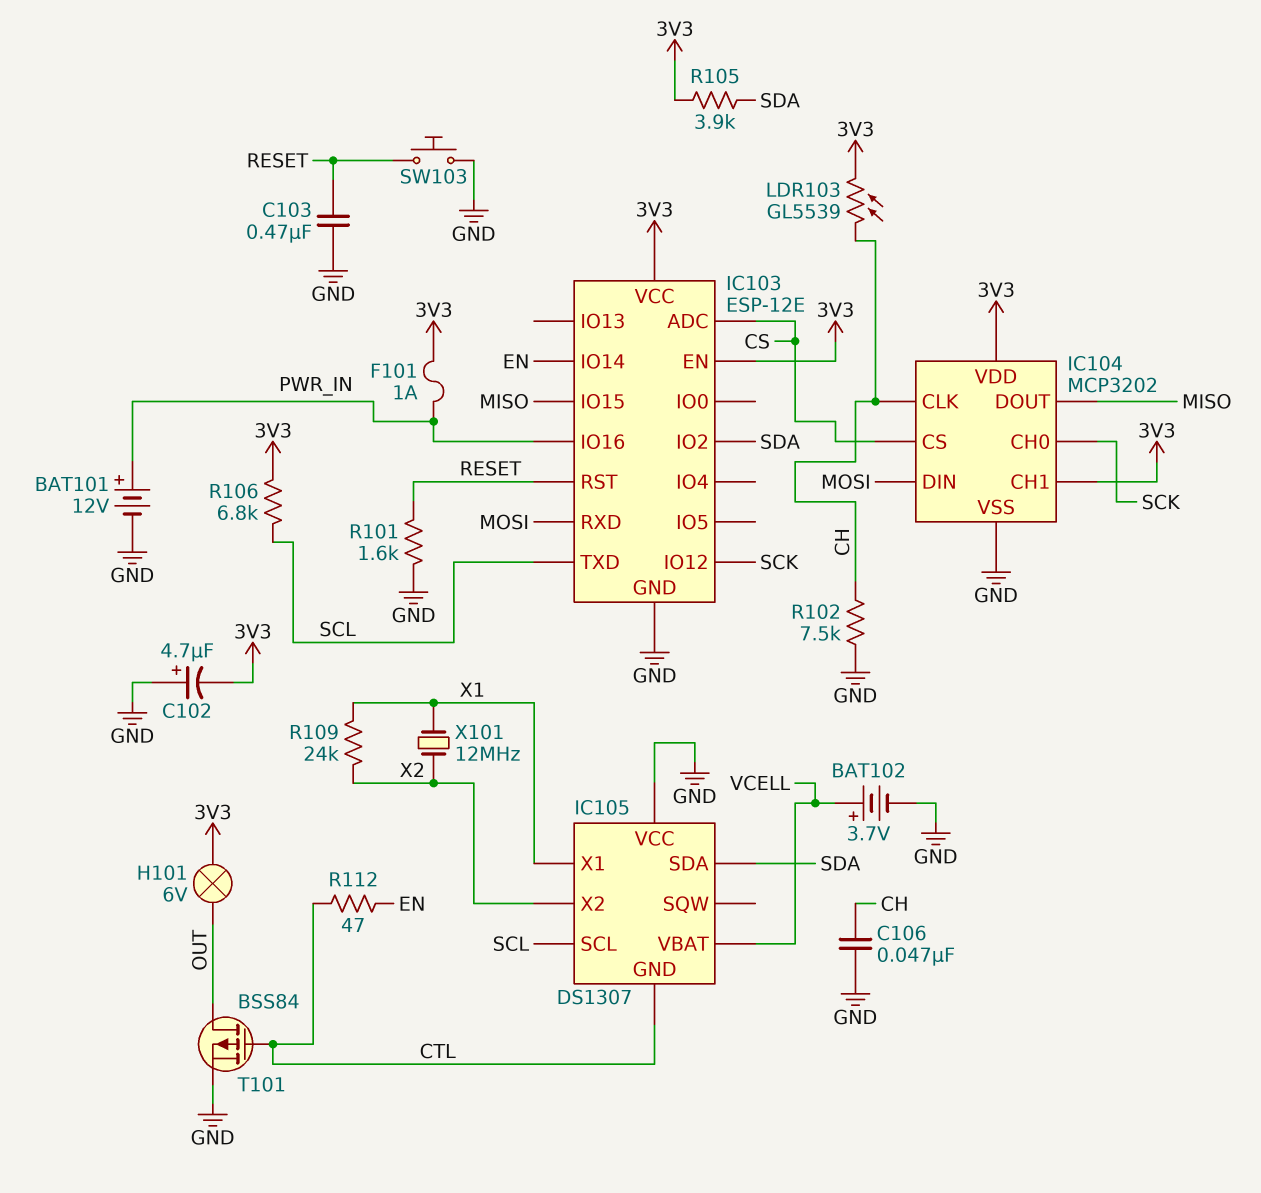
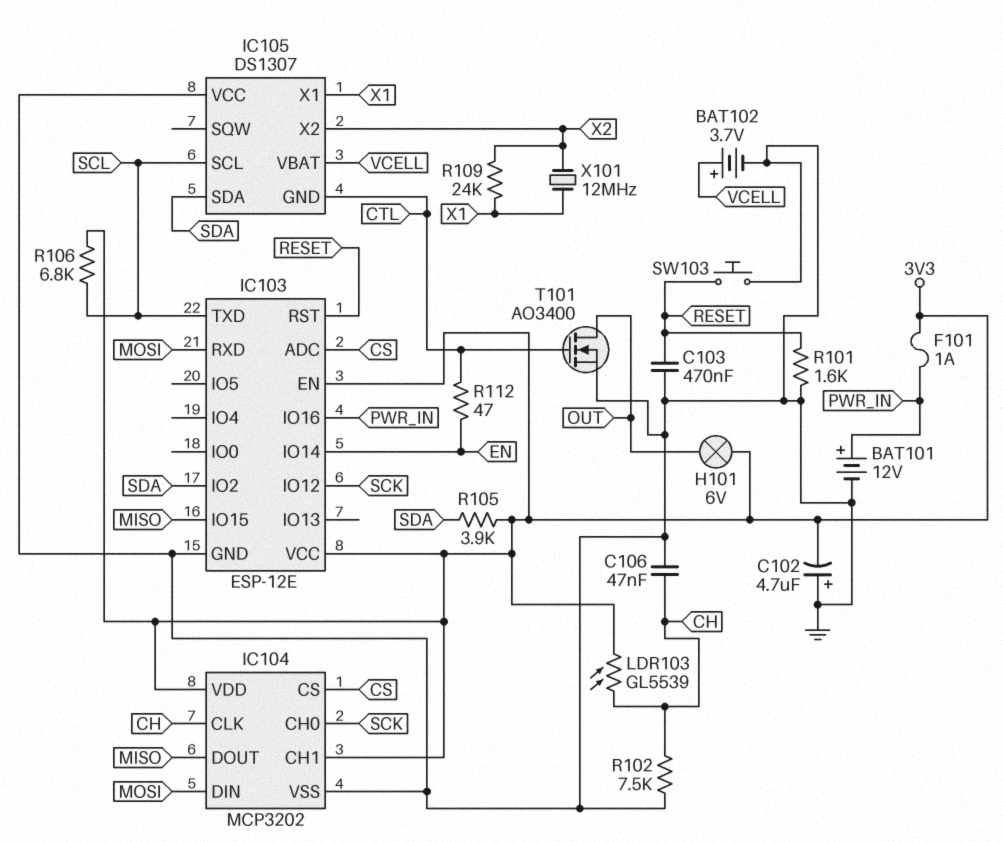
T101: PMOS BSS84 (G CTL, D OUT, S GND) -> NMOS AO3400 (G CTL, D OUT, S GND)

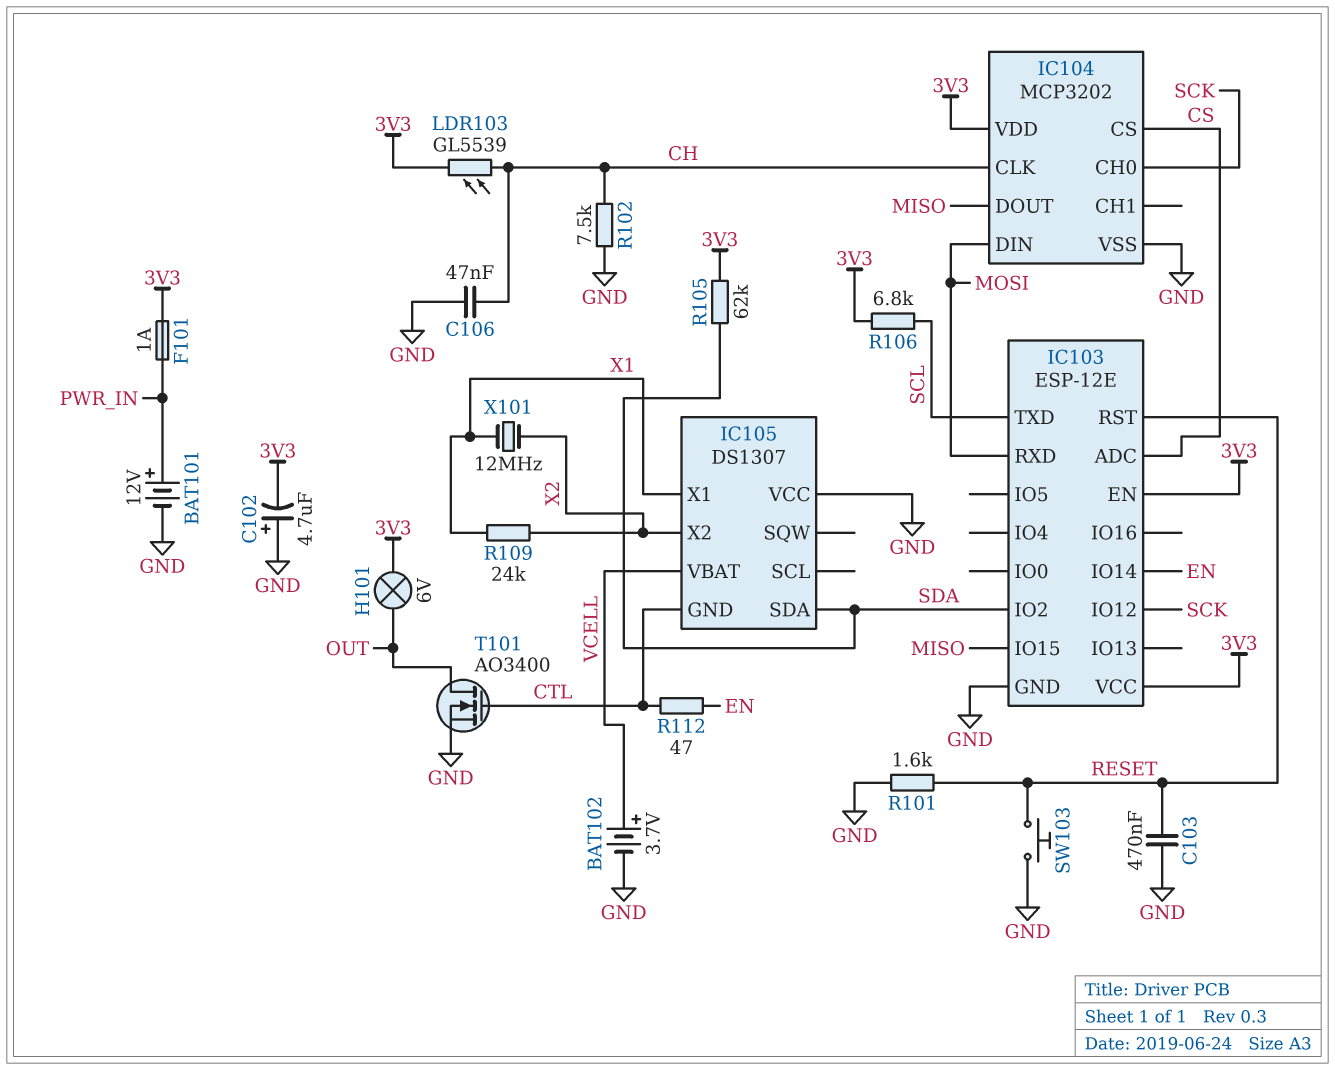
IC103 pin IO16: PWR_IN -> none
IC104 pin CH1: 3V3 -> none
IC105 pin SCL: SCL -> none
R105: 3.9k (3V3, SDA) -> 62k (3V3, SDA)

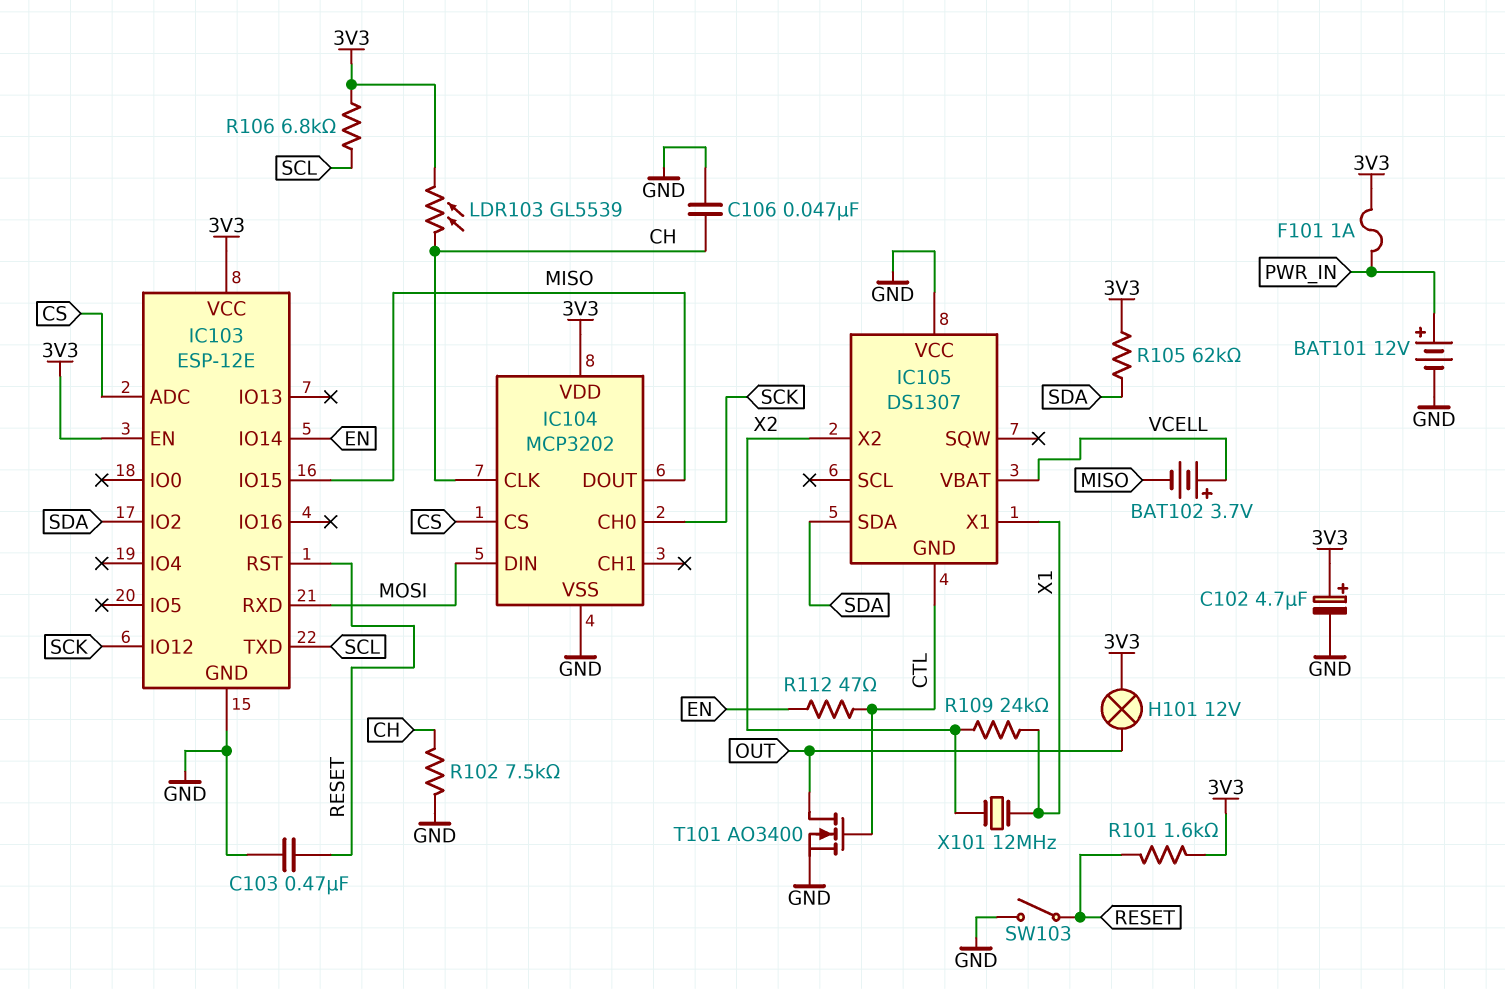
BAT102: 3.7V (plus VCELL, minus GND) -> 3.7V (plus VCELL, minus MISO)
C102: 4.7uF (plus GND, minus 3V3) -> 4.7uF (plus 3V3, minus GND)
H101: lamp 6V (3V3, OUT) -> lamp 12V (3V3, OUT)
R101: 1.6k (GND, RESET) -> 1.6k (3V3, RESET)
SW103: button (GND, RESET) -> switch (GND, RESET)

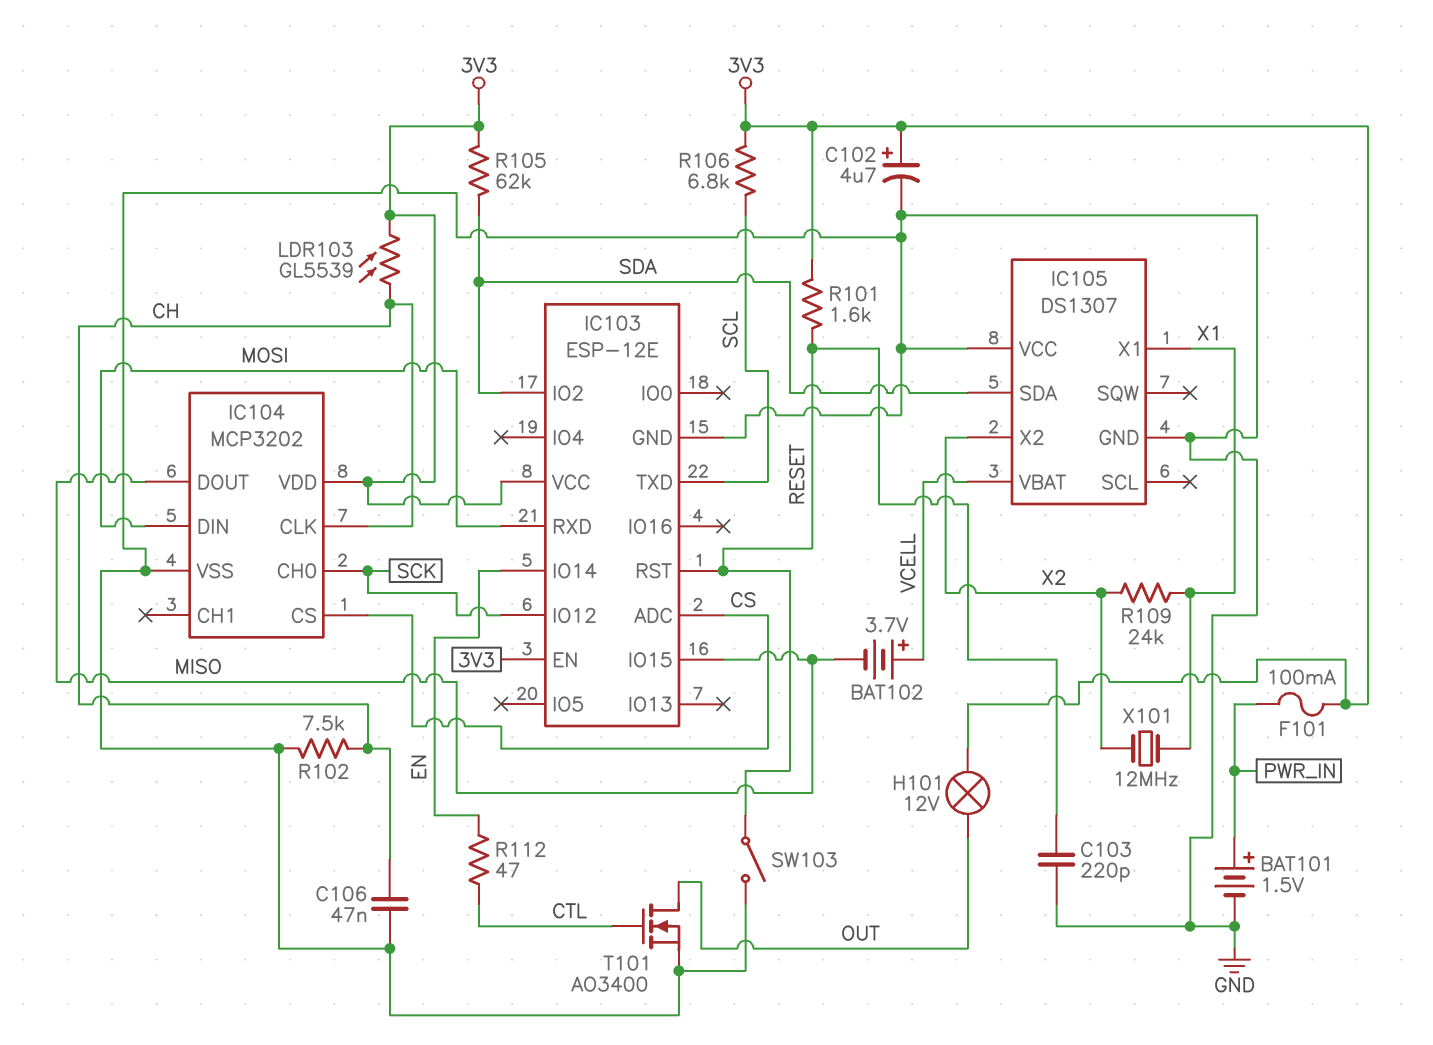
BAT101: 12V (plus PWR_IN, minus GND) -> 1.5V (plus PWR_IN, minus GND)
C103: 470nF (GND, RESET) -> 220pF (GND, RESET)
F101: 1A (3V3, PWR_IN) -> 100mA (3V3, PWR_IN)
IC105 pin GND: CTL -> GND

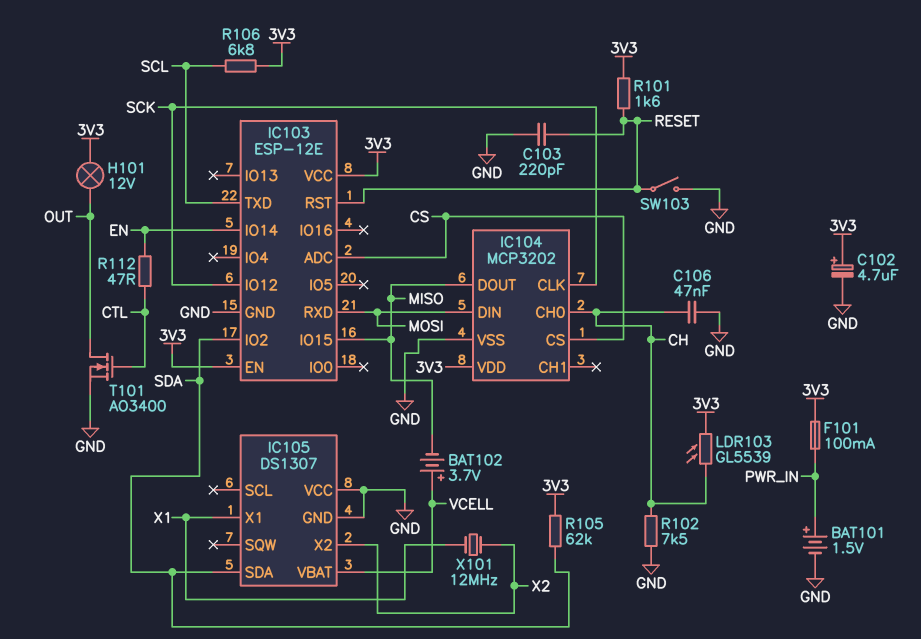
IC104 pin CH0: SCK -> CH
IC104 pin CLK: CH -> SCK
R109: 24k (X1, X2) -> none

